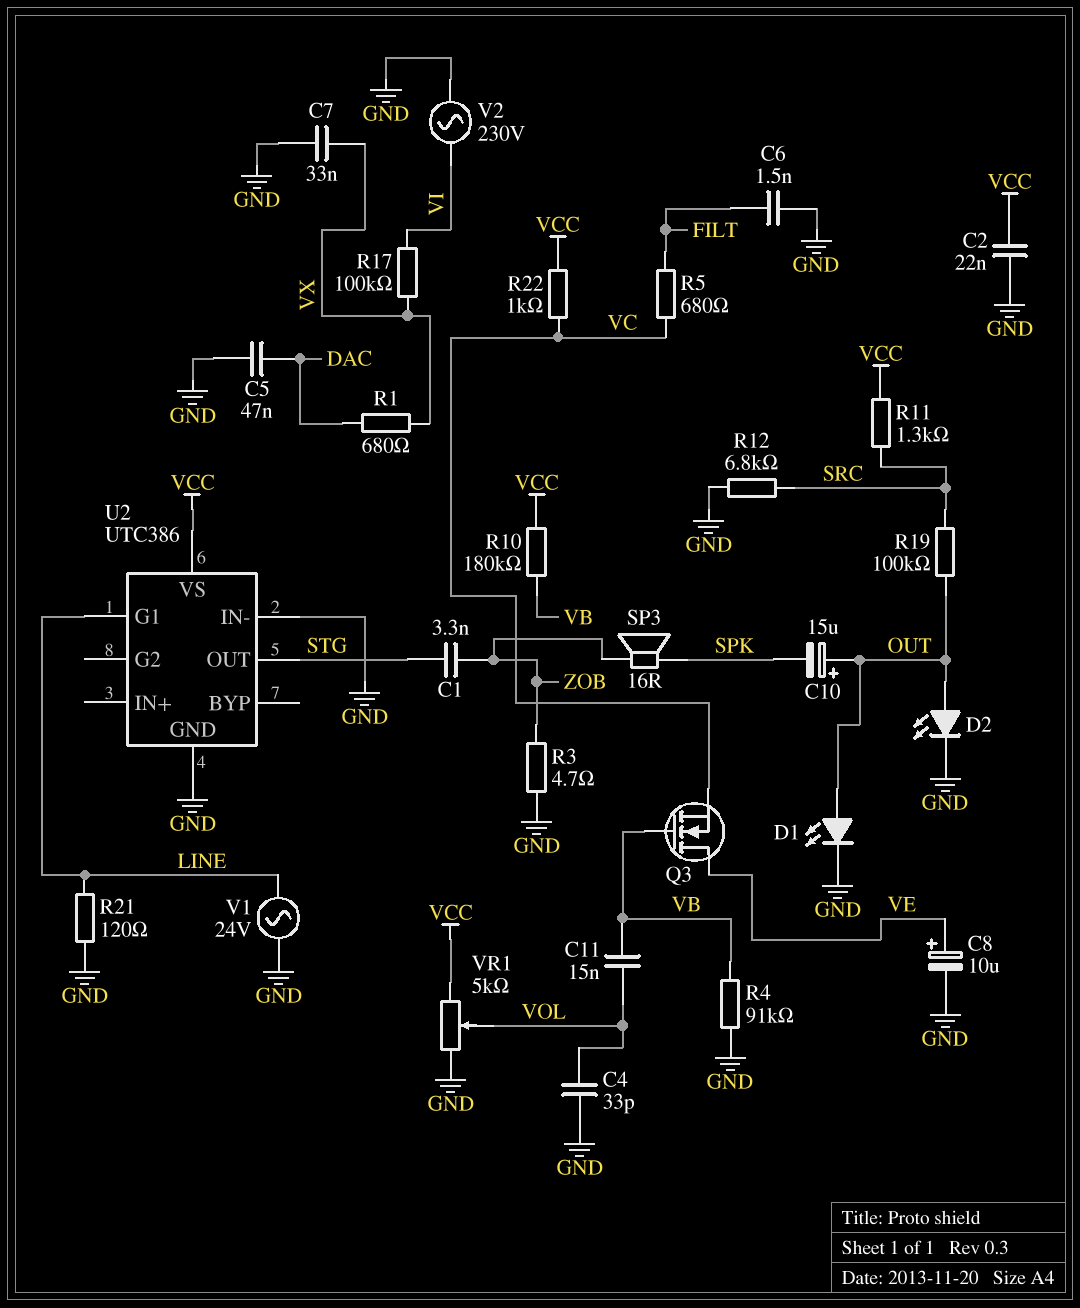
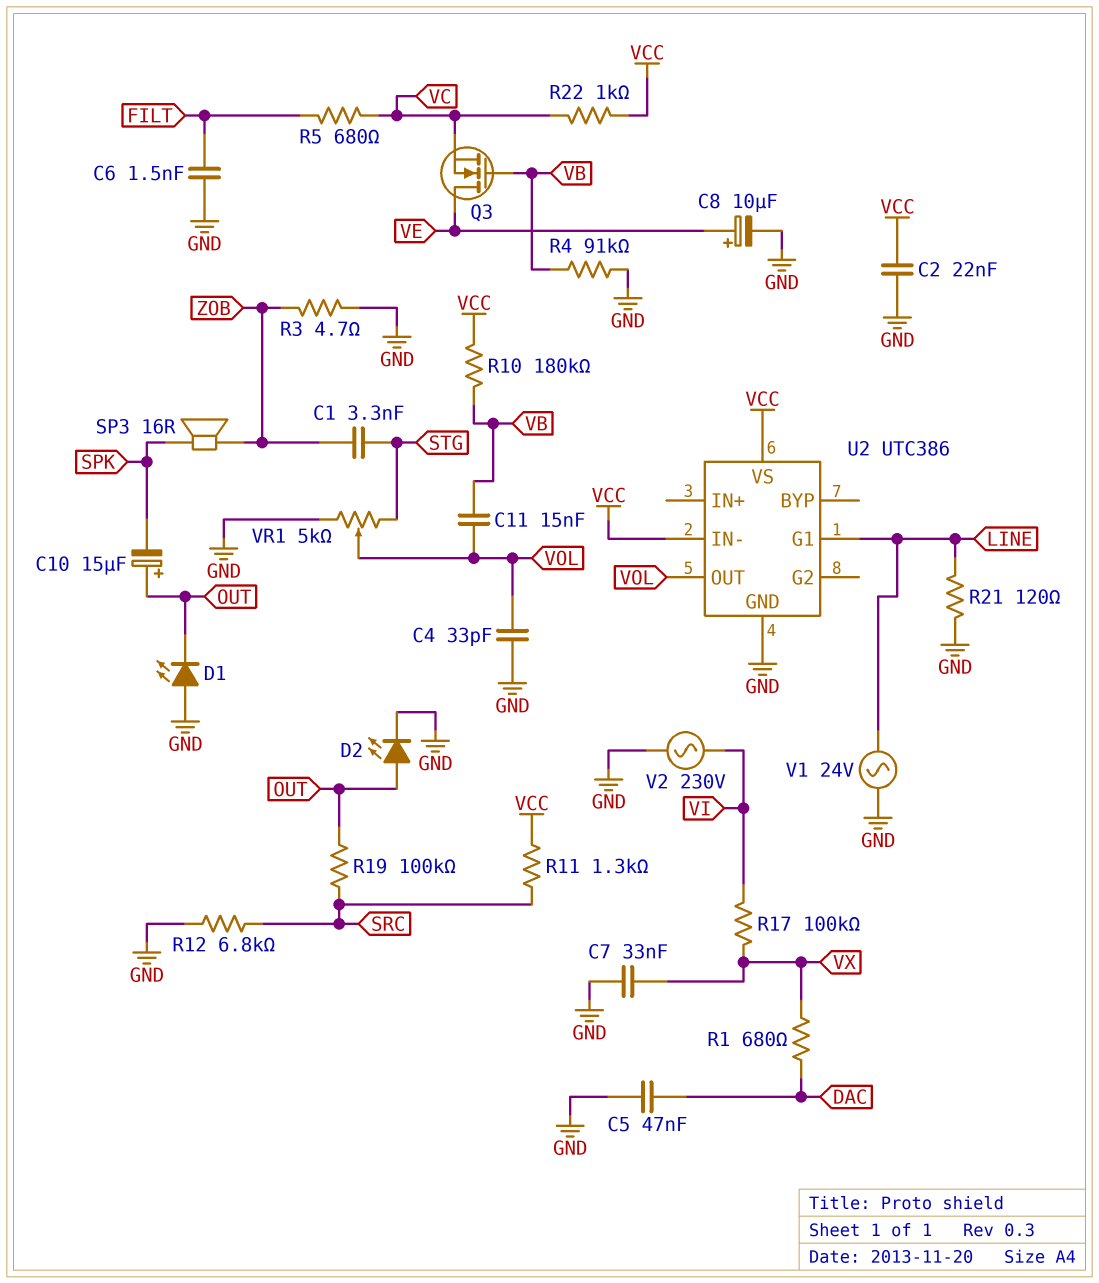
D1: LED (A OUT, K GND) -> LED (A GND, K OUT)
U2 pin IN-: GND -> VCC
U2 pin OUT: STG -> VOL
VR1: 5k (GND, VCC, wiper VOL) -> 5k (GND, STG, wiper VOL)

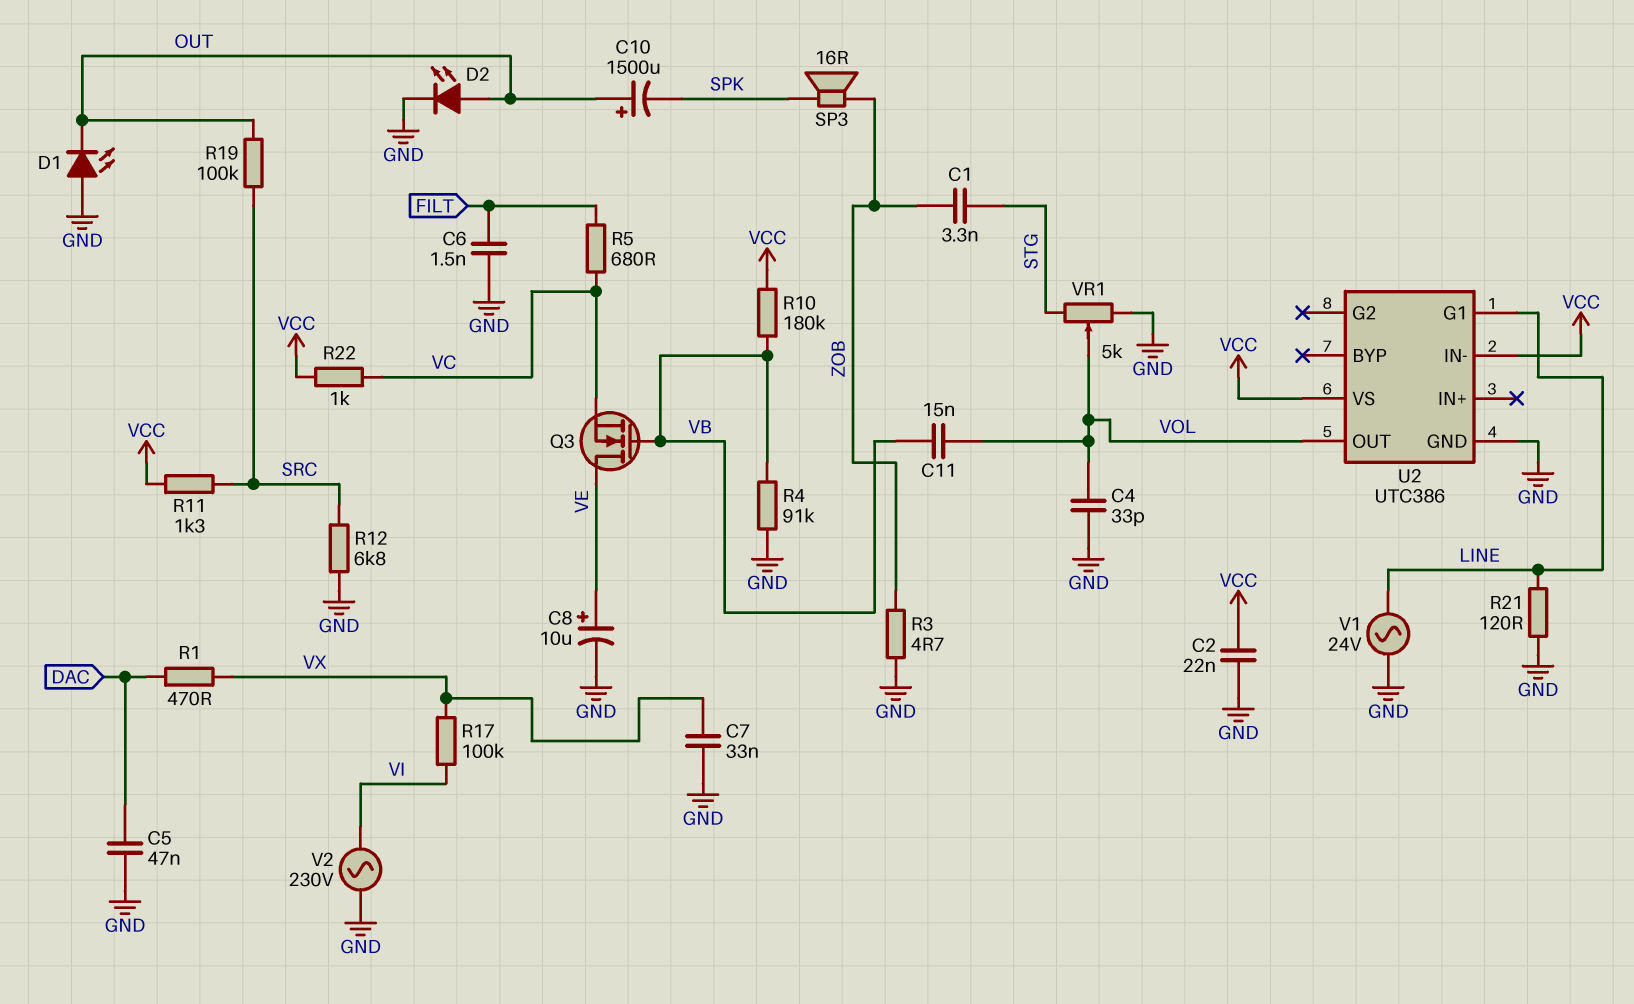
C10: 15uF (plus OUT, minus SPK) -> 1500uF (plus OUT, minus SPK)
R1: 680 (DAC, VX) -> 470 (DAC, VX)

